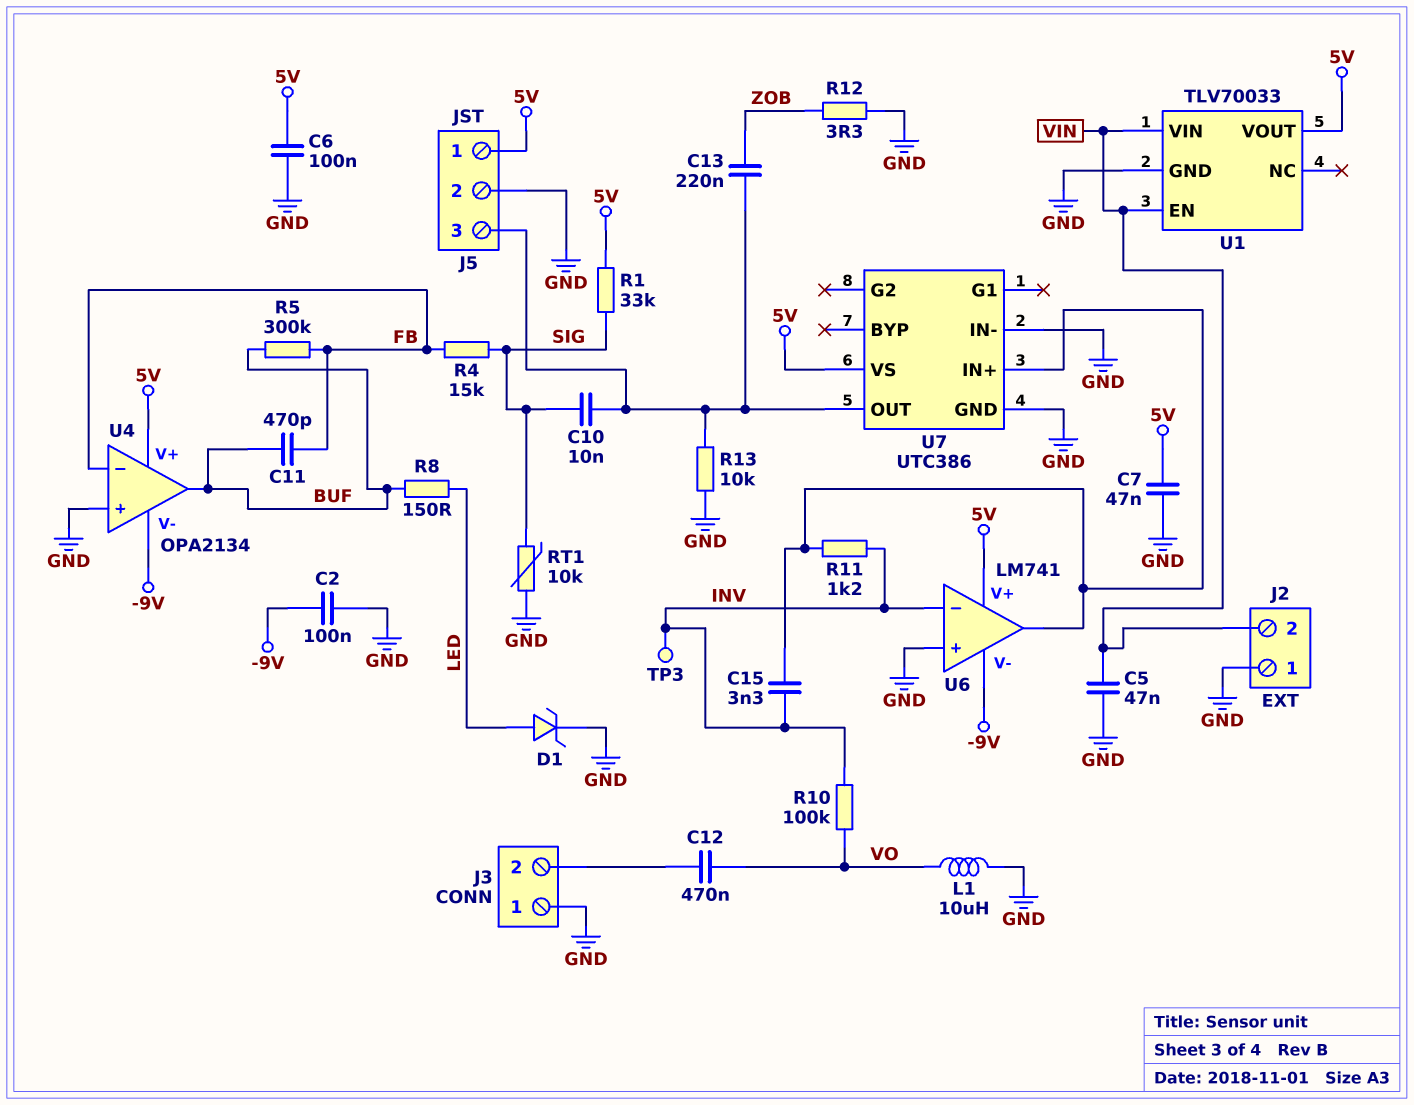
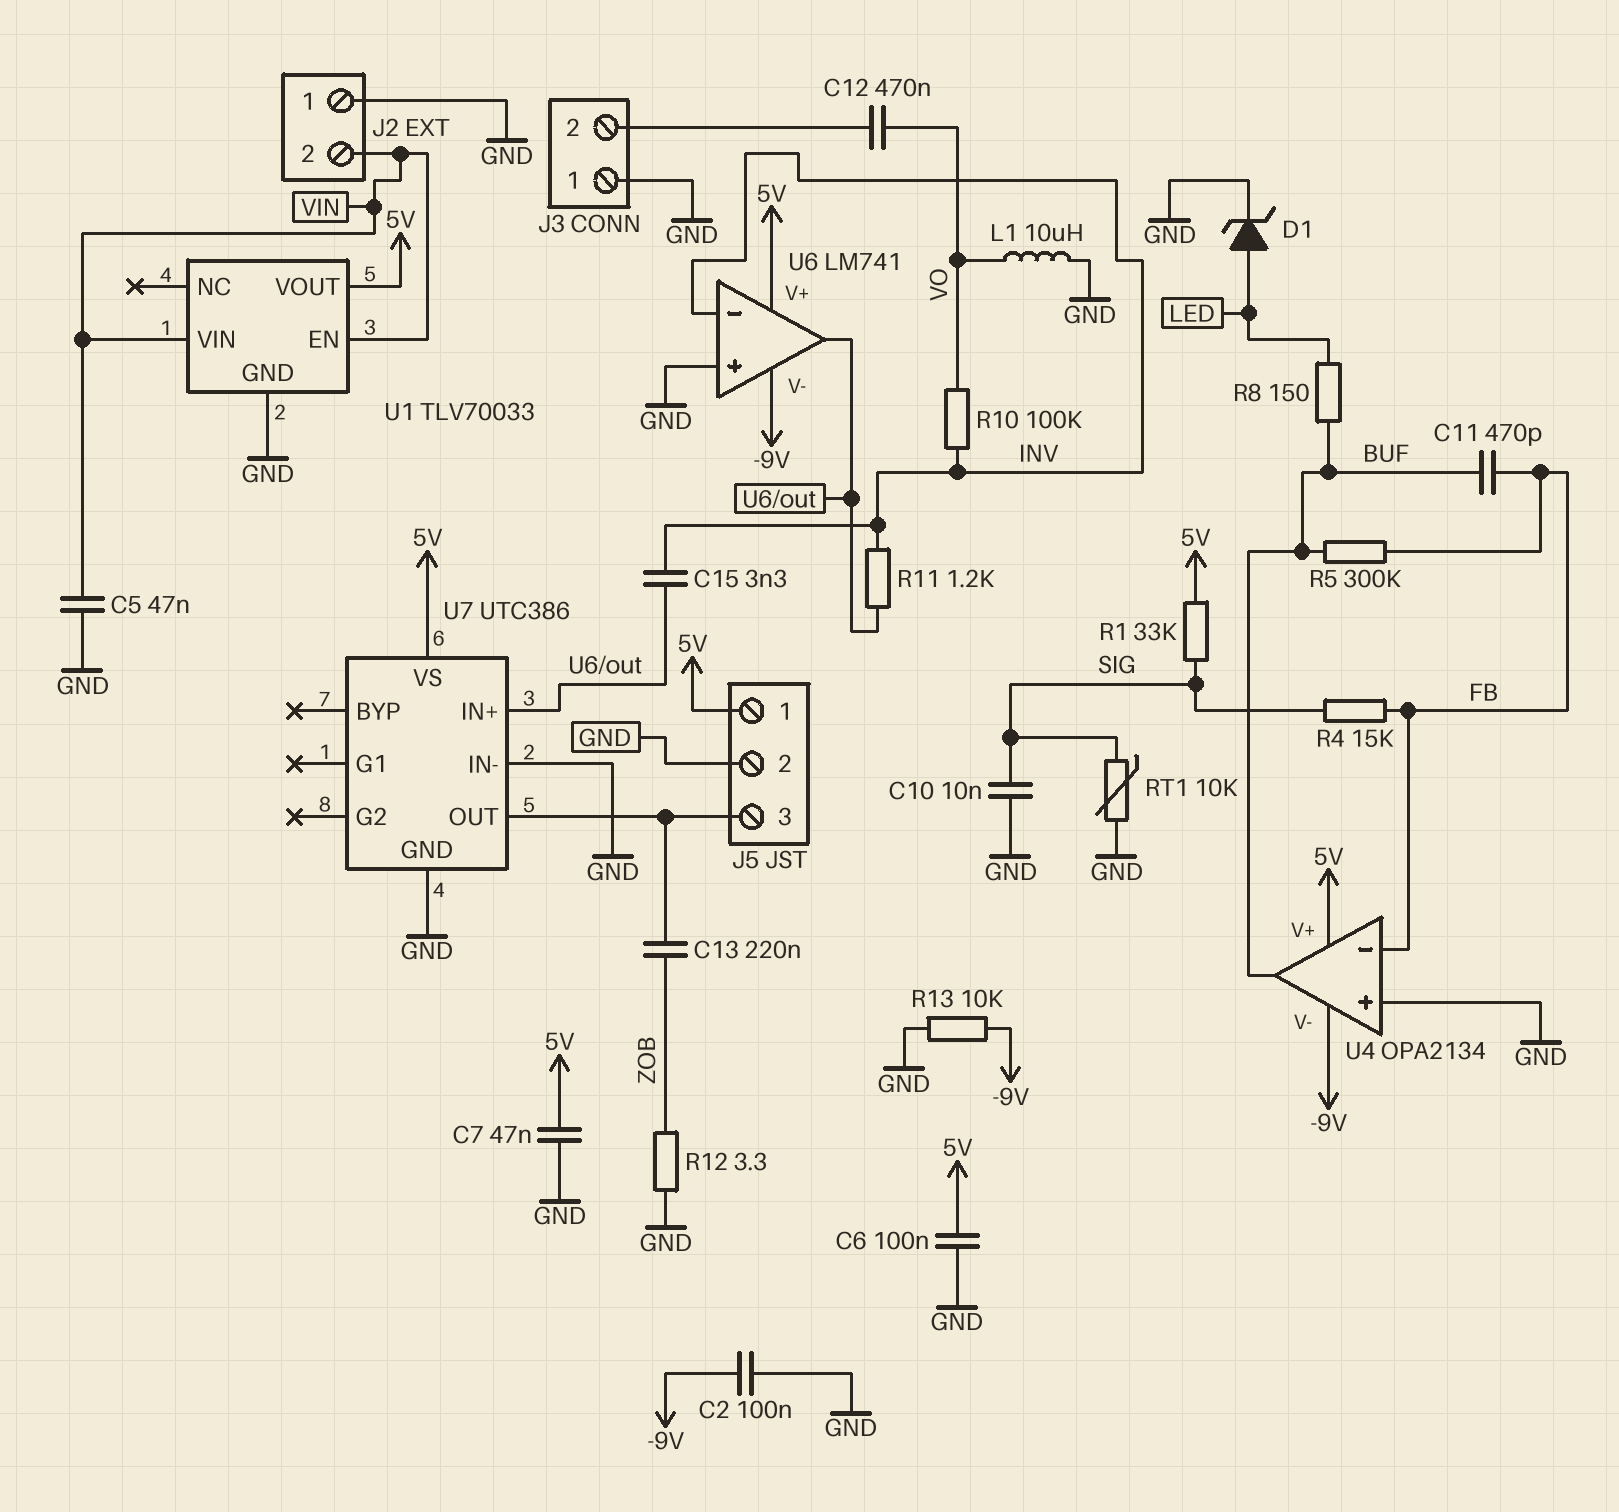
C10: 10nF (J5/3, SIG) -> 10nF (GND, SIG)
R13: 10k (GND, J5/3) -> 10k (-9V, GND)
TP3: test point (INV) -> none

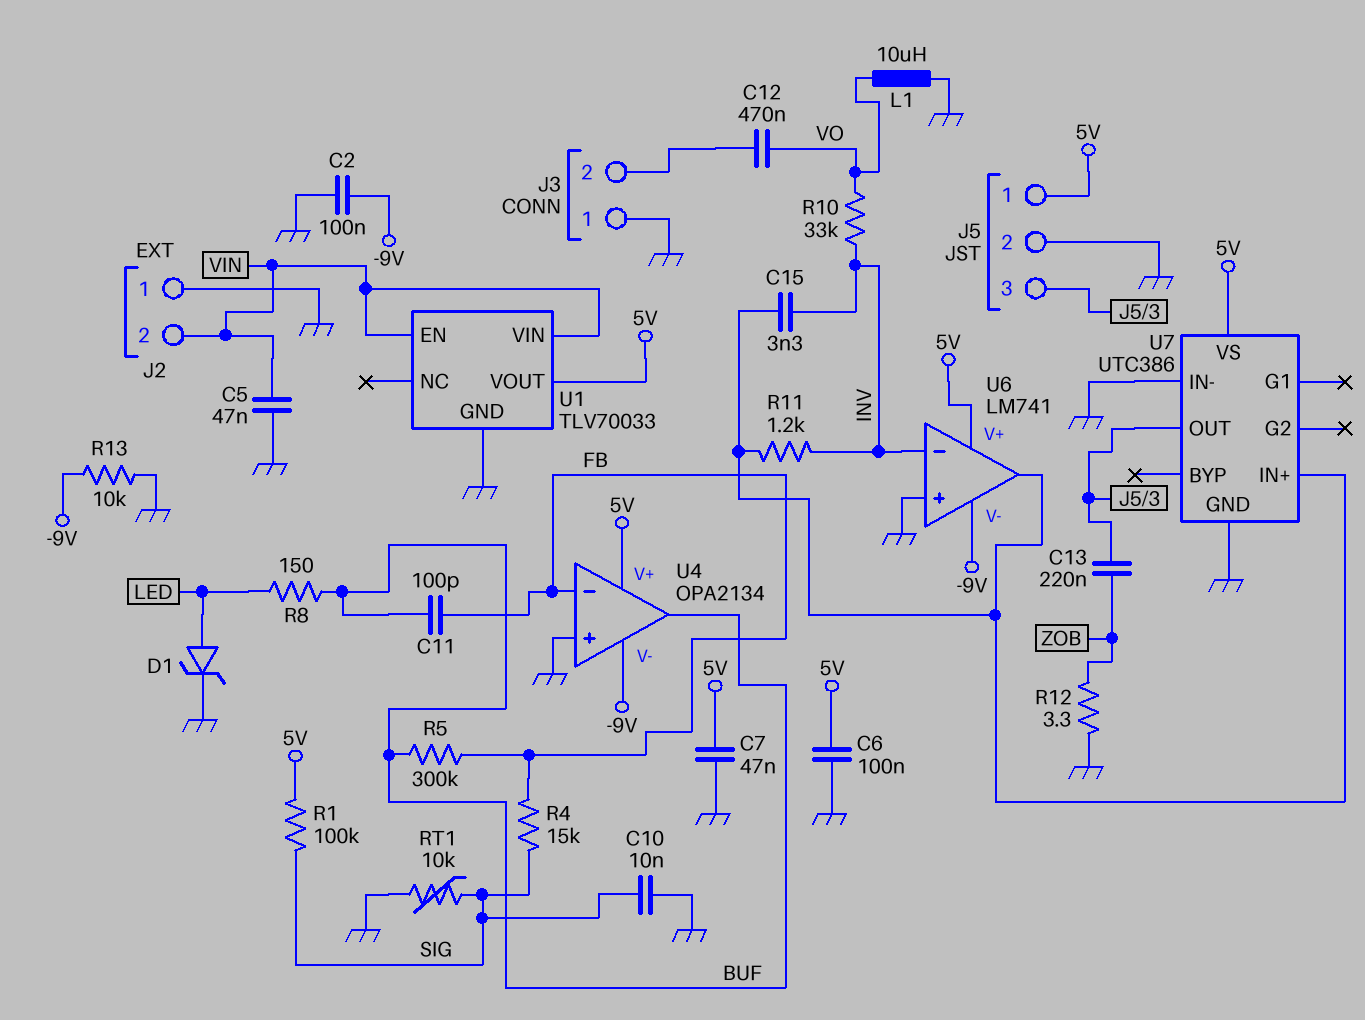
C11: 470pF (BUF, FB) -> 100pF (BUF, FB)
R1: 33k (5V, SIG) -> 100k (5V, SIG)
R10: 100k (INV, VO) -> 33k (INV, VO)

